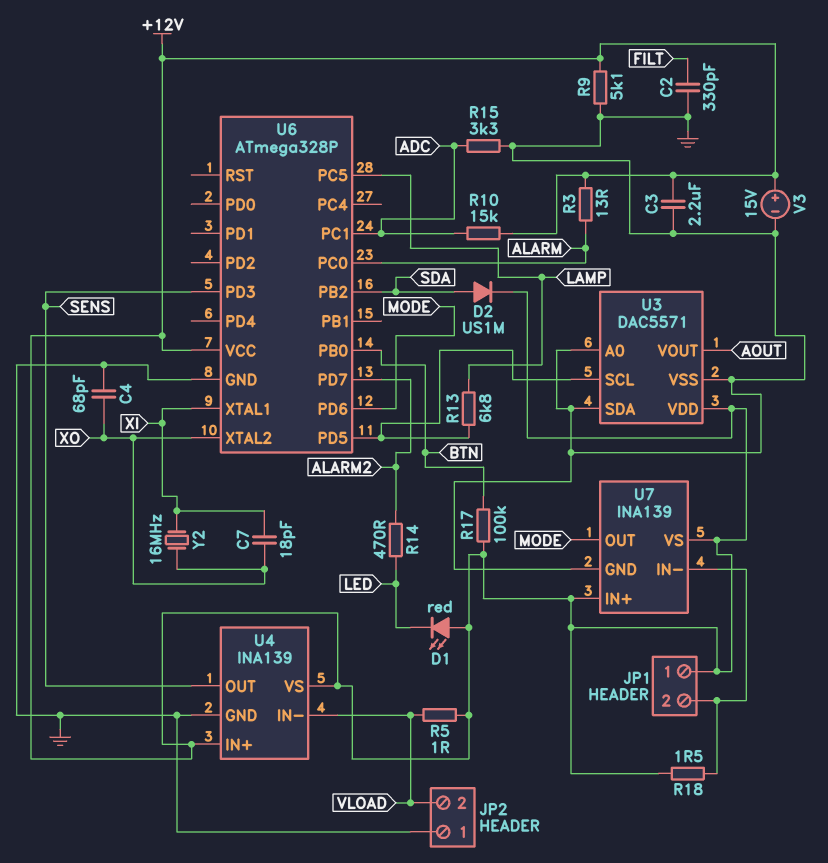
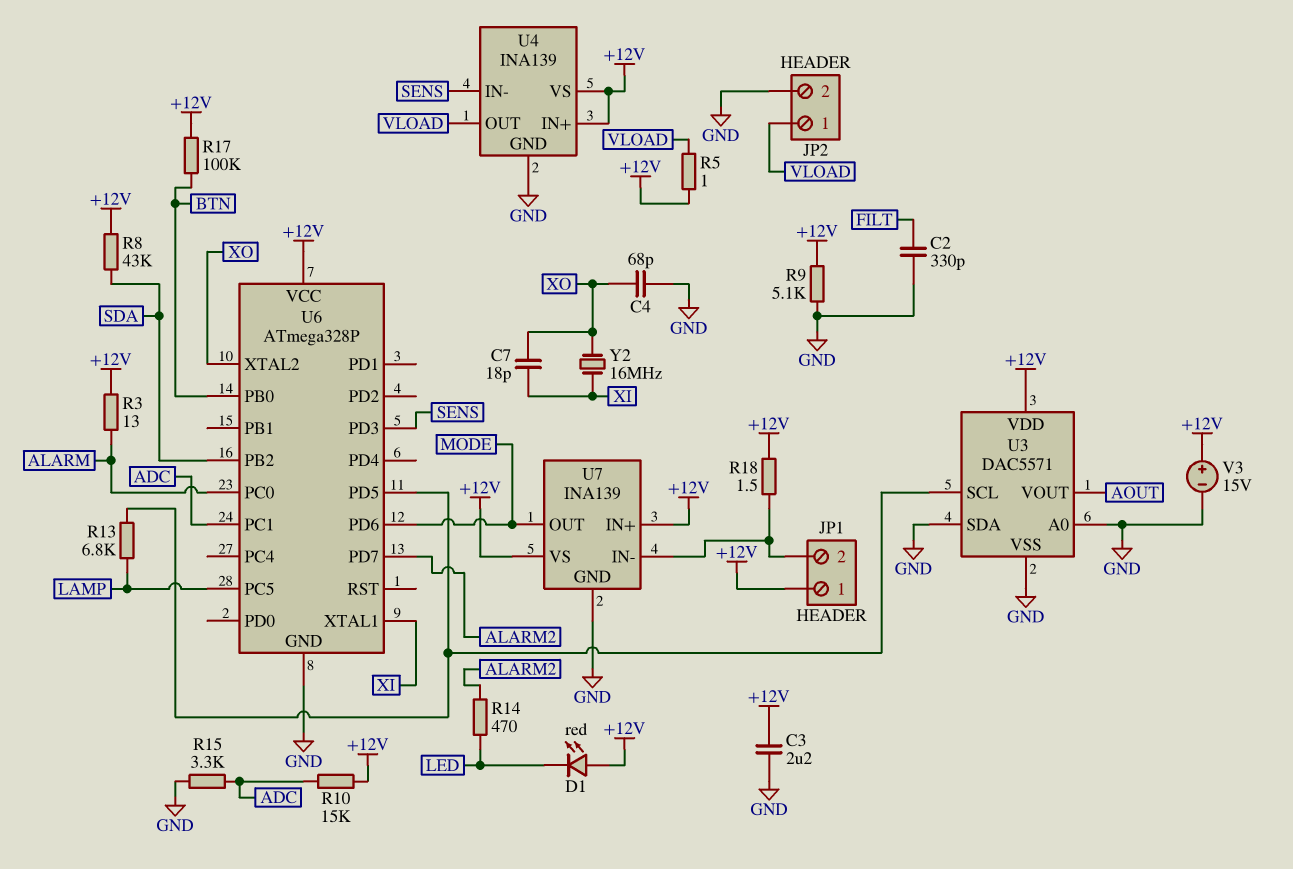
D2: diode US1M (A SDA, K +12V) -> none
JP2 pin 1: GND -> VLOAD
JP2 pin 2: VLOAD -> GND
R8: none -> 43k (+12V, SDA)
U4 pin IN-: VLOAD -> SENS
U4 pin OUT: SENS -> VLOAD

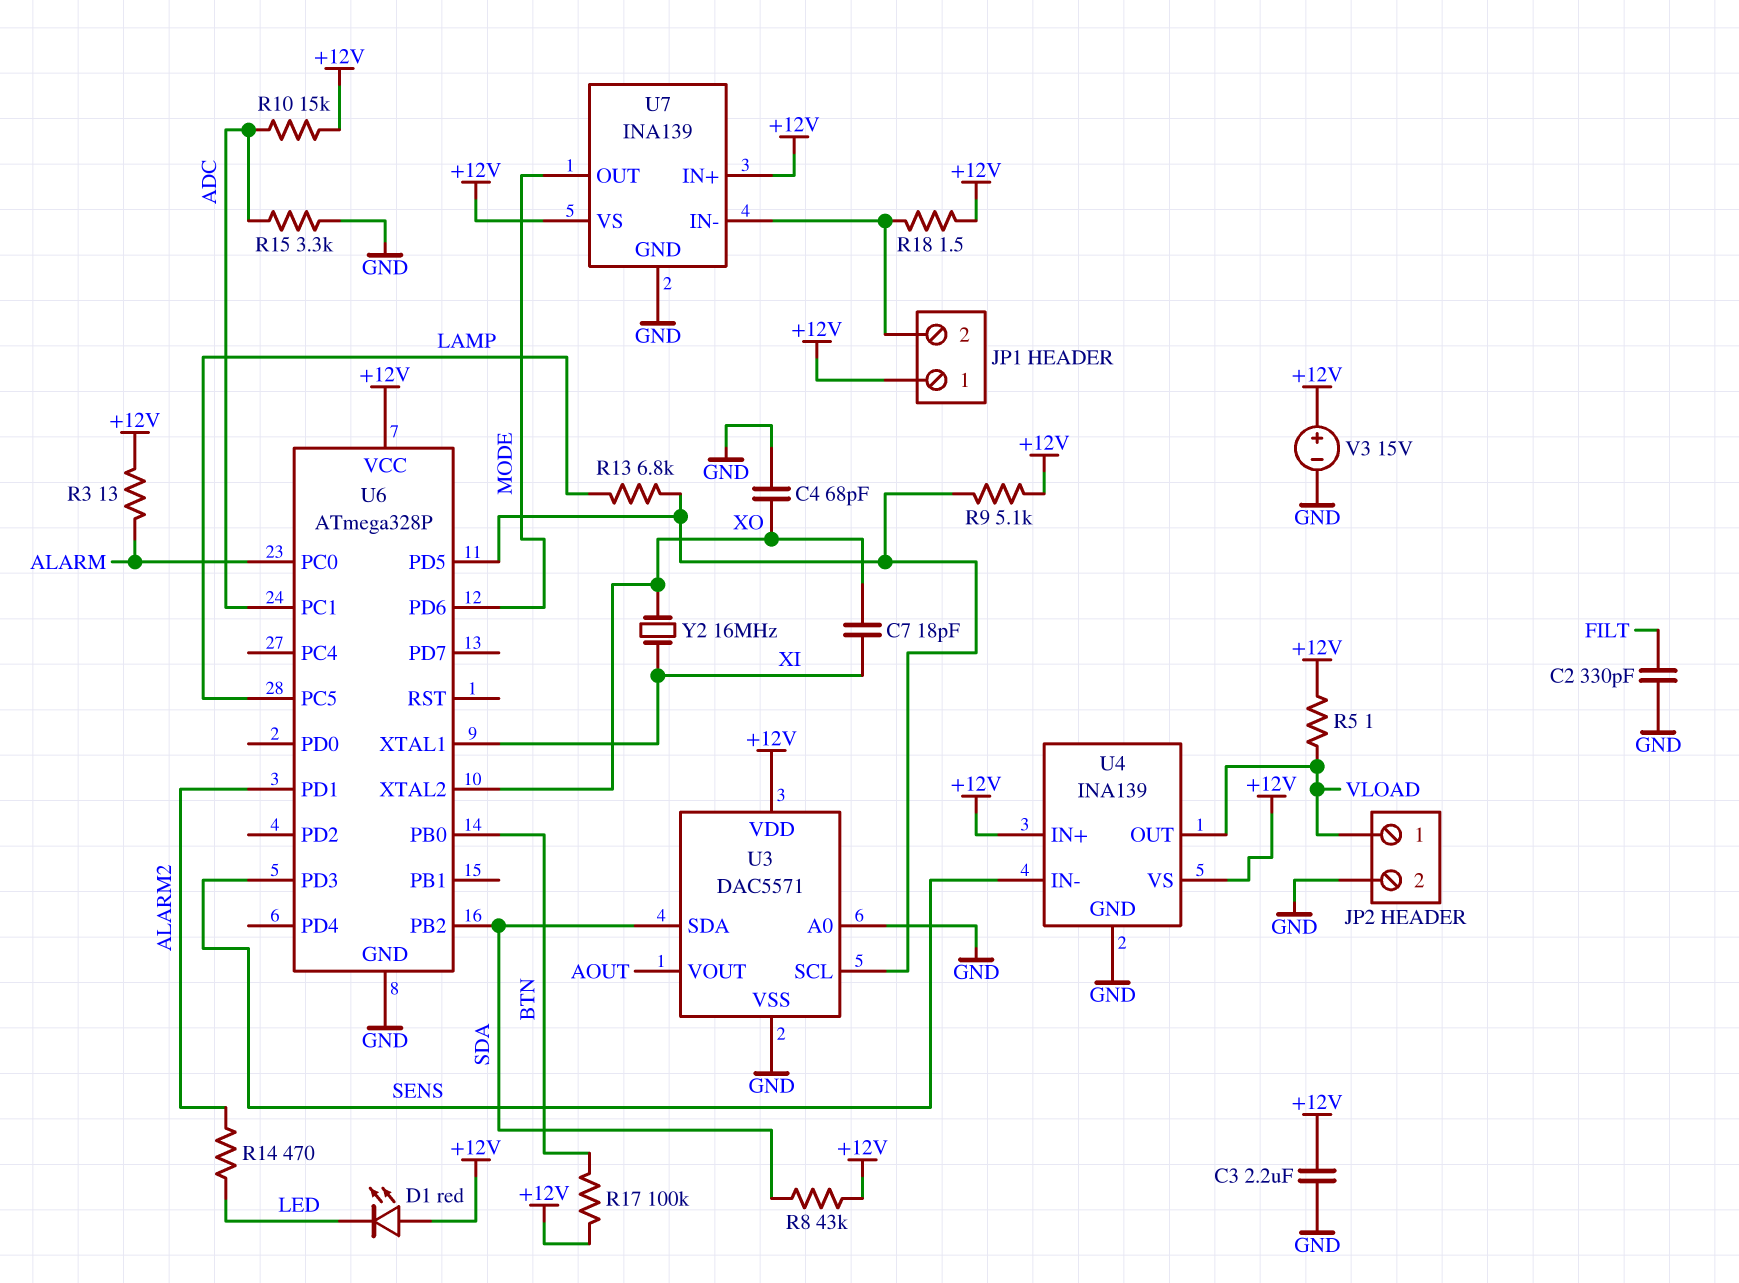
R9: 5.1k (+12V, GND) -> 5.1k (+12V, U3/SCL)
U3 pin SDA: GND -> SDA
U6 pin PD1: none -> ALARM2
U6 pin PD7: ALARM2 -> none

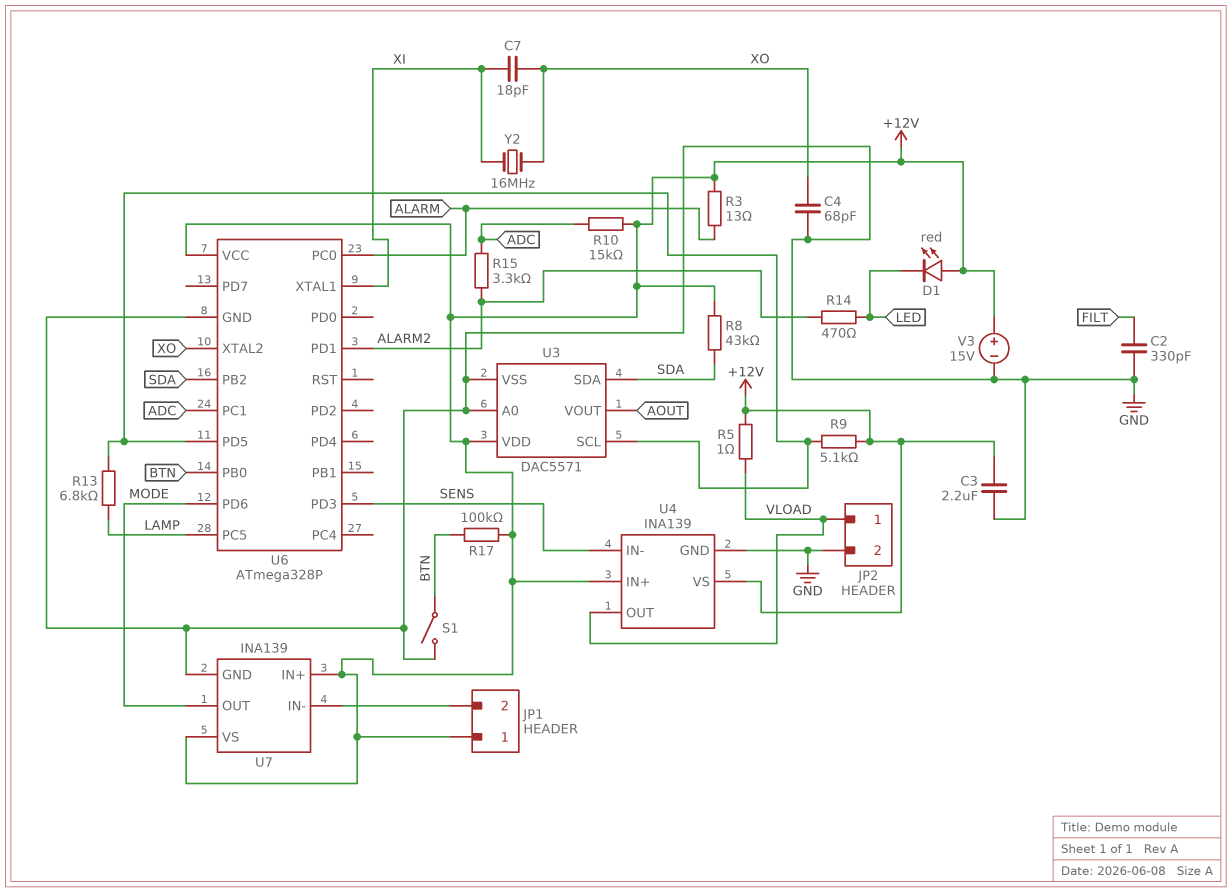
R15: 3.3k (ADC, GND) -> 3.3k (ADC, ALARM2)
R18: 1.5 (+12V, JP1/2) -> none
S1: none -> switch (BTN, GND)

